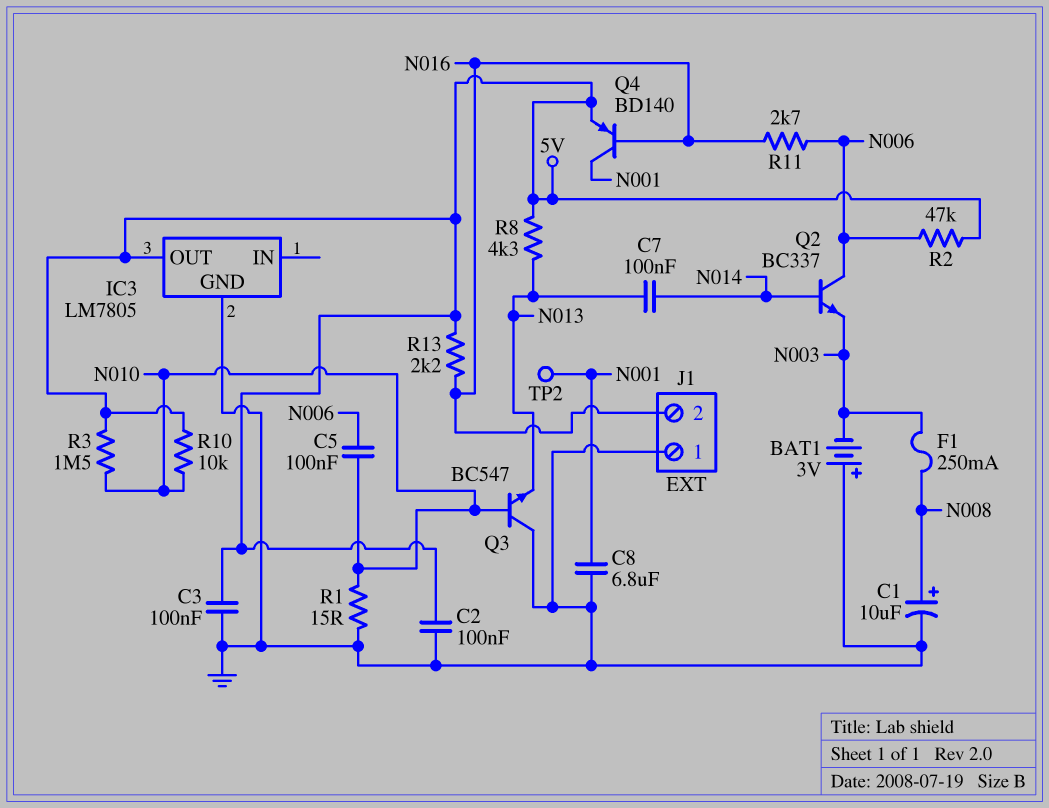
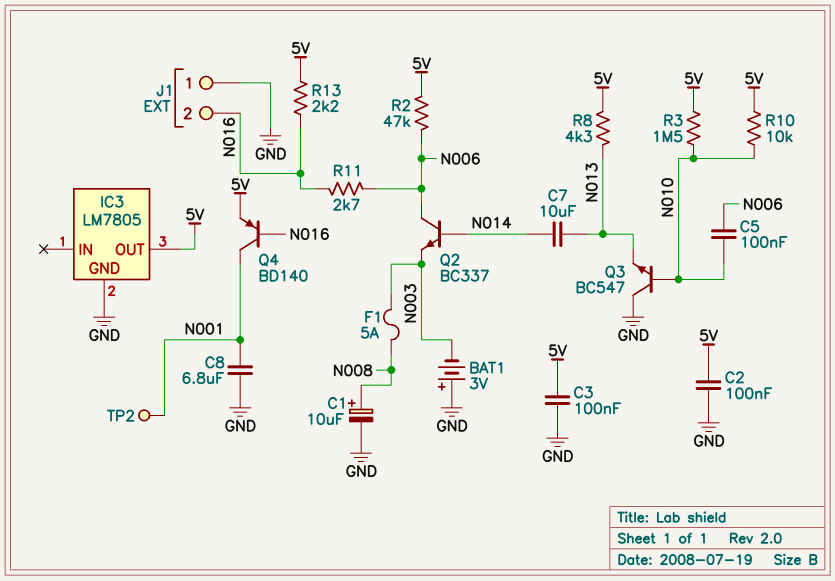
C7: 100nF (N013, N014) -> 10uF (N013, N014)
F1: 250mA (N003, N008) -> 5A (N003, N008)
R1: 15 (GND, N010) -> none

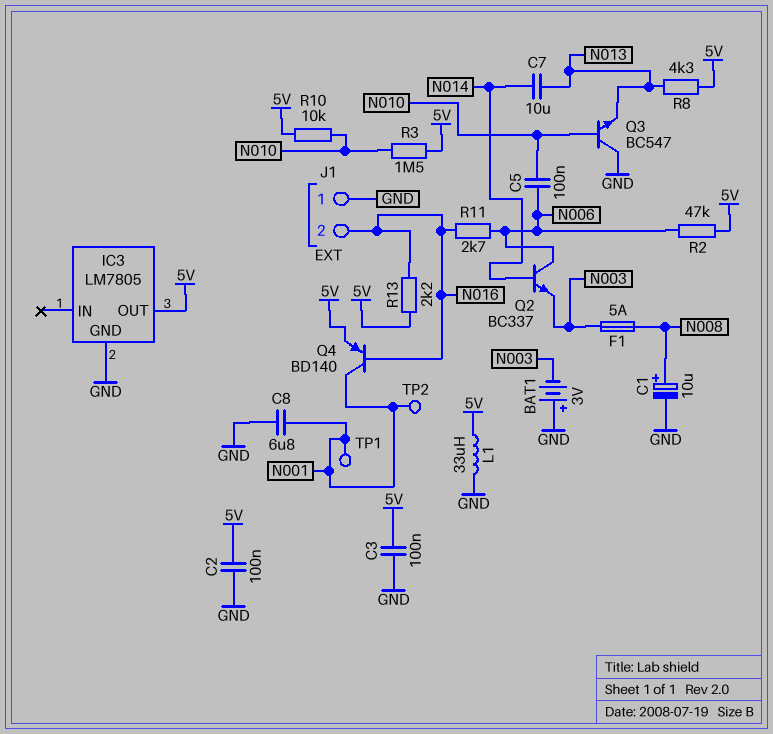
L1: none -> 33uH (5V, GND)
TP1: none -> test point (N001)

